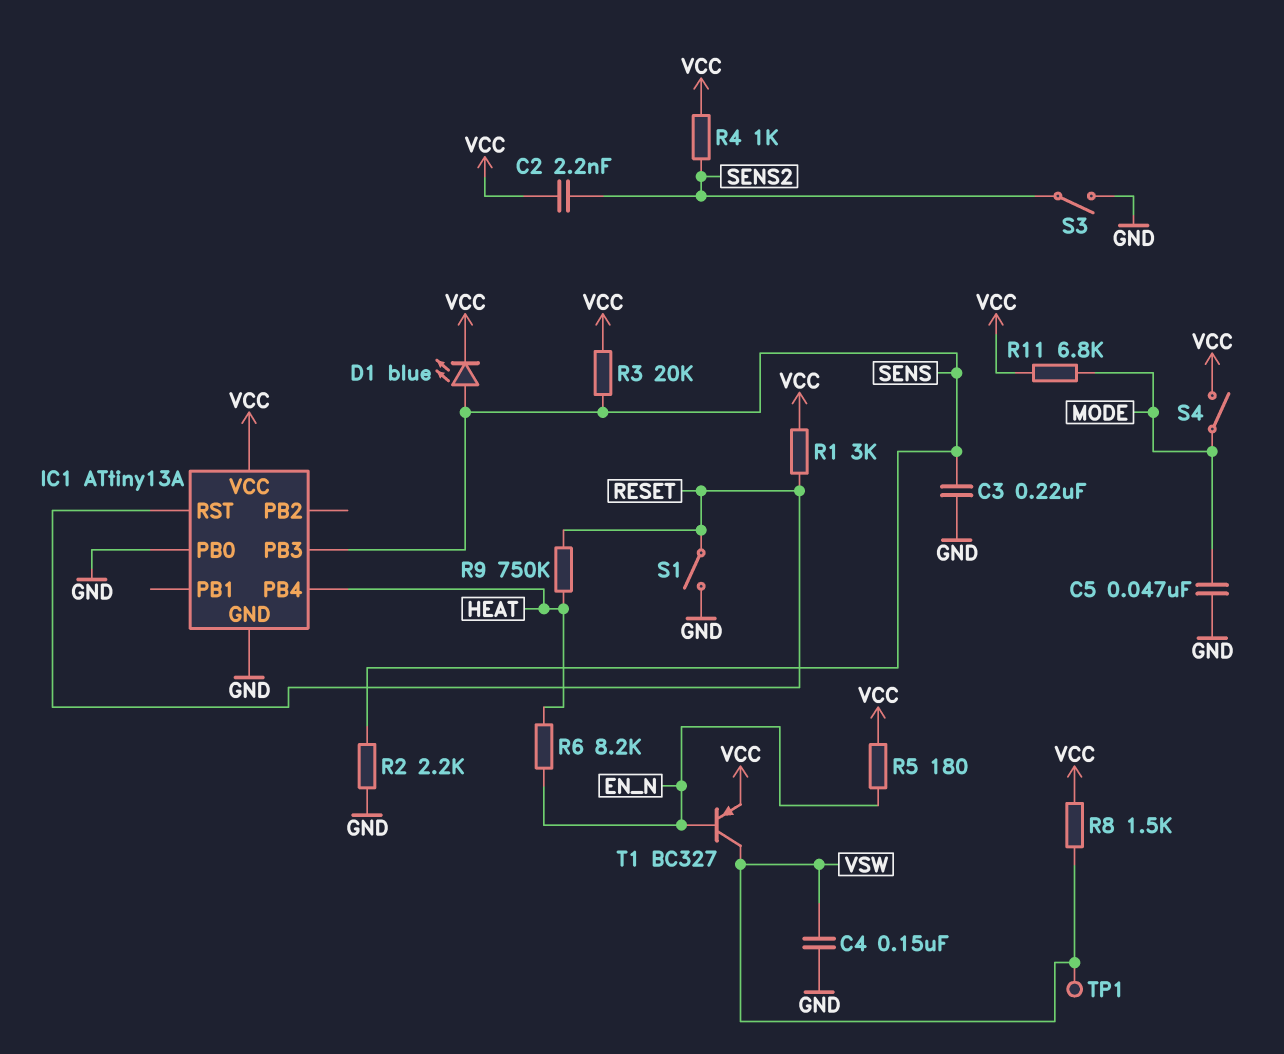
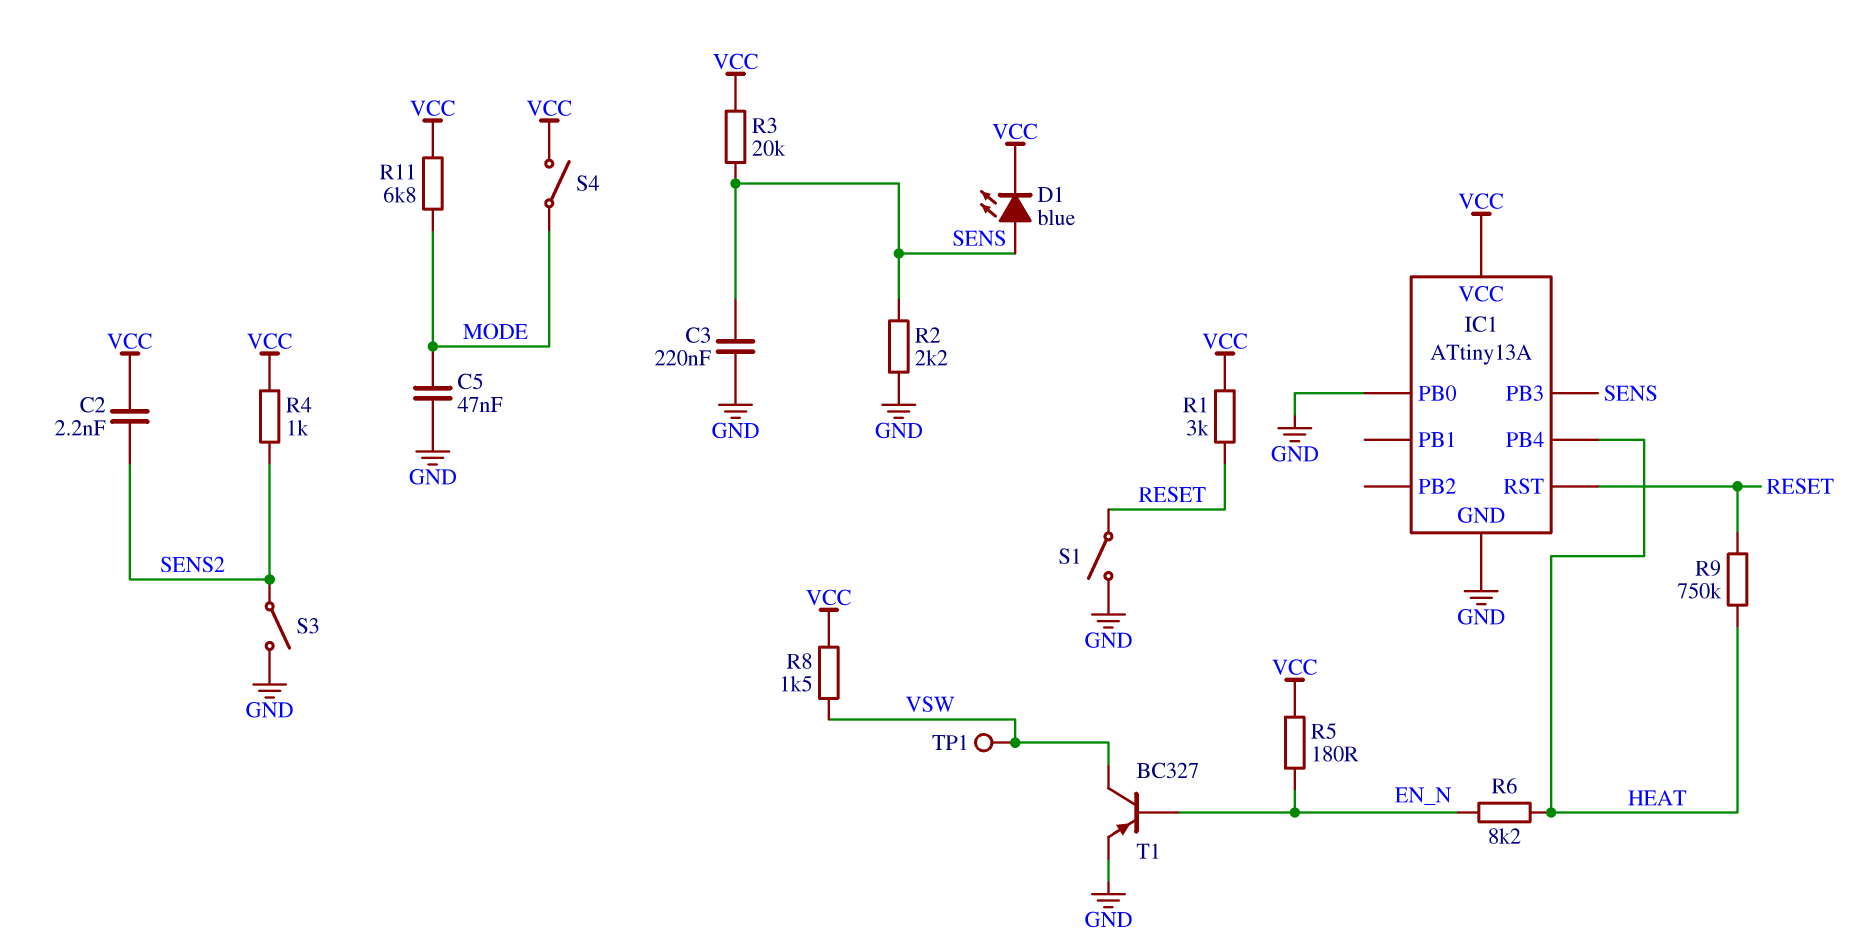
C4: 150nF (GND, VSW) -> none
T1: PNP BC327 (B EN_N, C VSW, E VCC) -> PNP BC327 (B EN_N, C VSW, E GND)

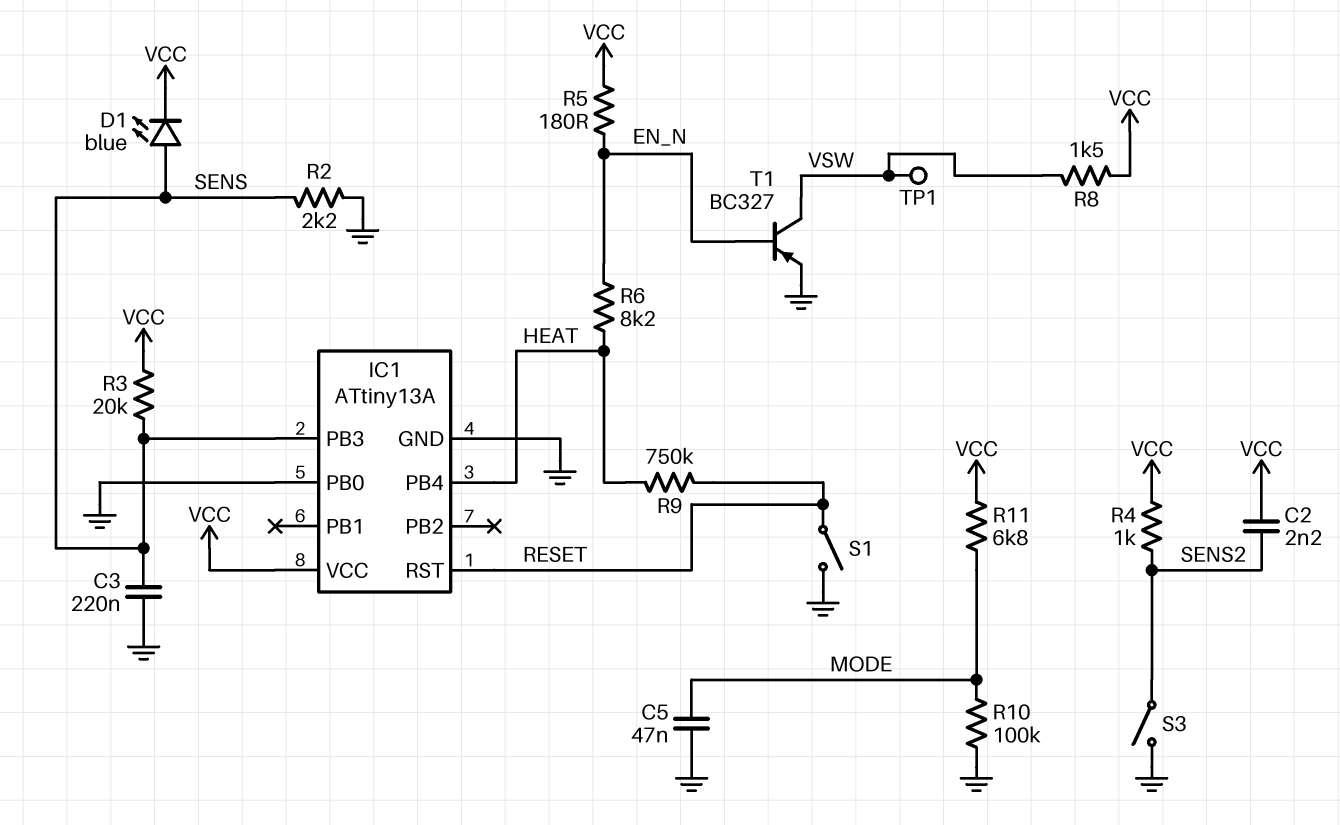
R1: 3k (RESET, VCC) -> none
R10: none -> 100k (GND, MODE)
S4: switch (MODE, VCC) -> none

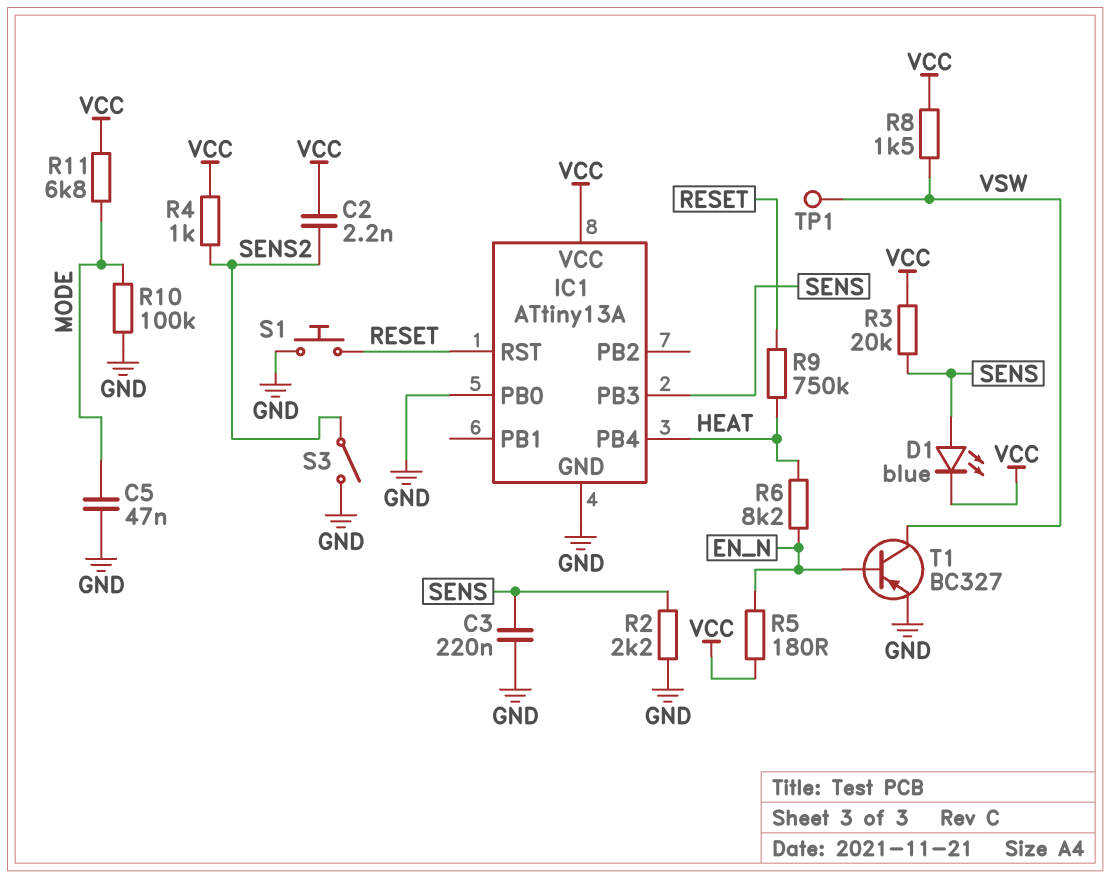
S1: switch (GND, RESET) -> button (GND, RESET)

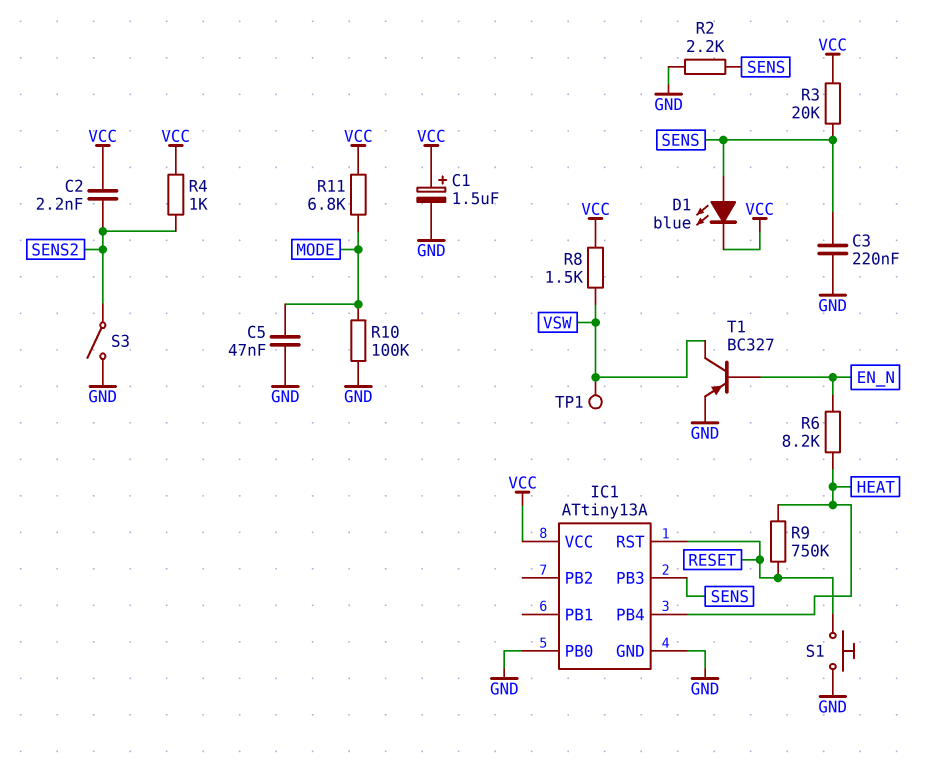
C1: none -> 1.5uF (plus VCC, minus GND)
R5: 180 (EN_N, VCC) -> none

